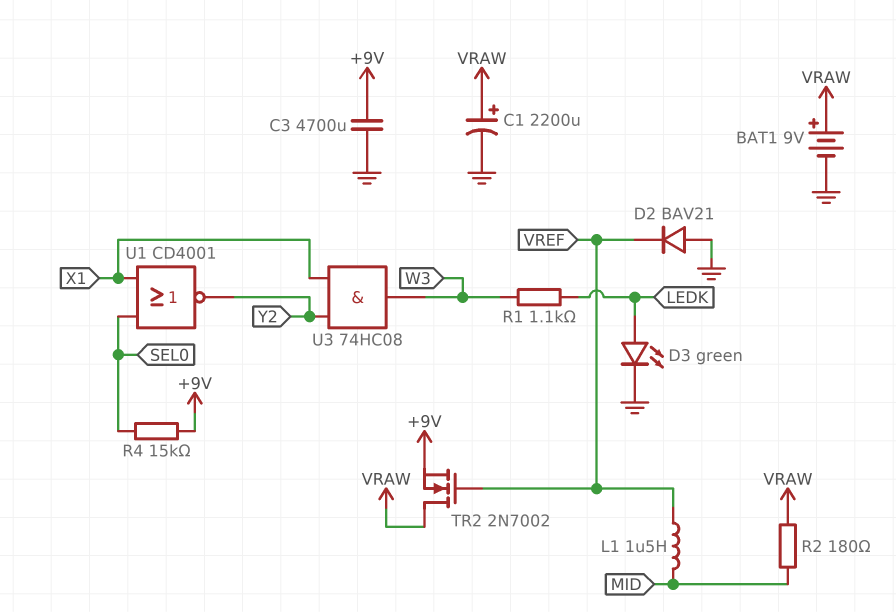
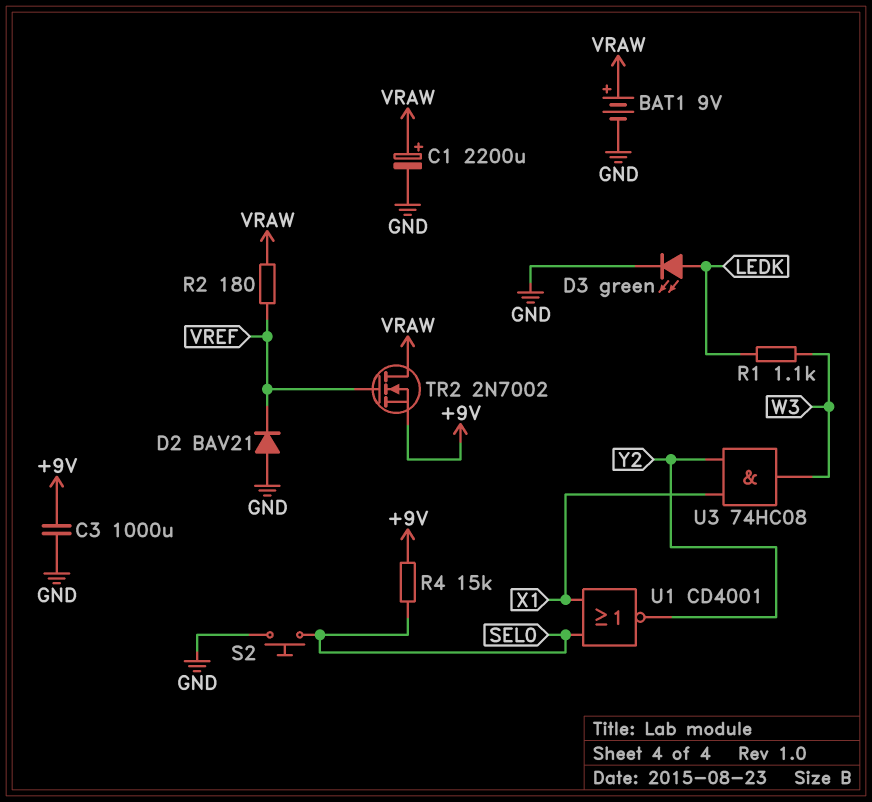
C3: 4700uF (+9V, GND) -> 1000uF (+9V, GND)
L1: 1.5uH (MID, VREF) -> none
R2: 180 (MID, VRAW) -> 180 (VRAW, VREF)
S2: none -> button (GND, SEL0)

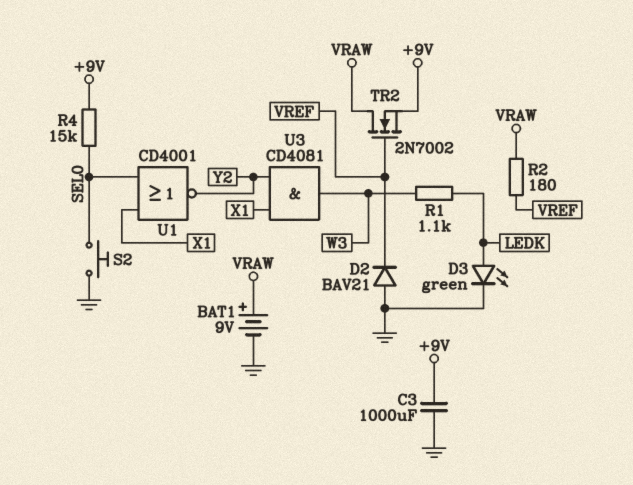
C1: 2200uF (plus VRAW, minus GND) -> none
U3: AND 74HC08 (in X1, in Y2, out W3) -> AND CD4081 (in X1, in Y2, out W3)

